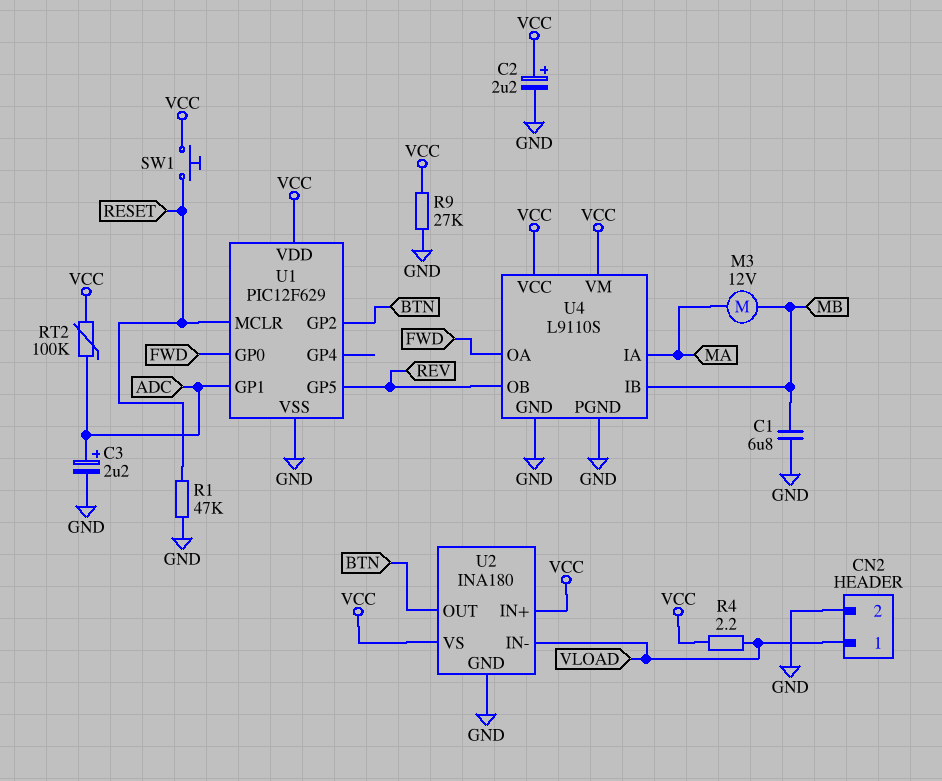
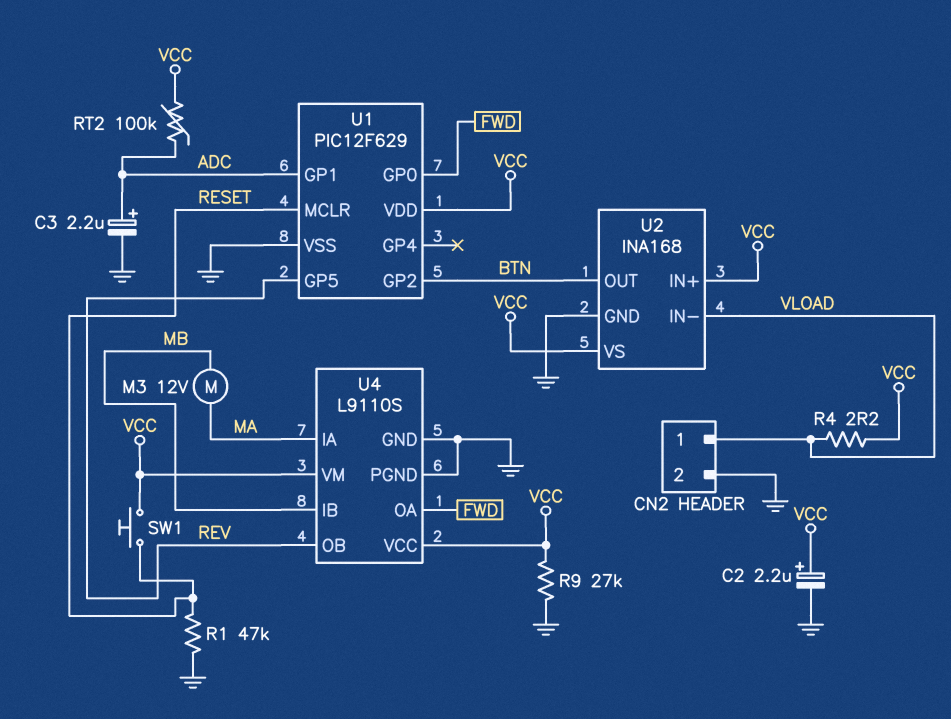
C1: 6.8uF (GND, MB) -> none
U2: INA180 -> INA168

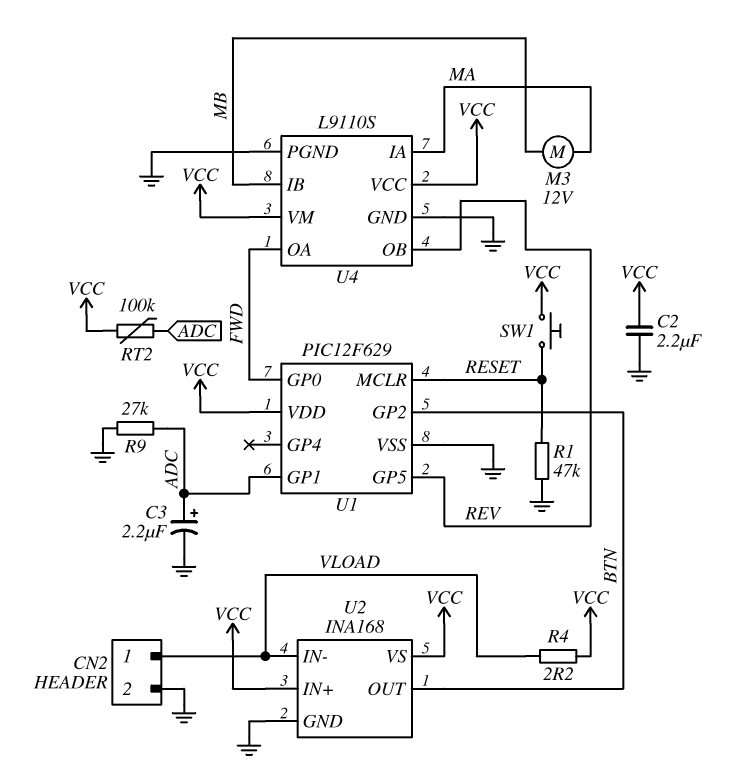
C2: 2.2uF (plus VCC, minus GND) -> 2.2uF (GND, VCC)
R9: 27k (GND, VCC) -> 27k (ADC, GND)

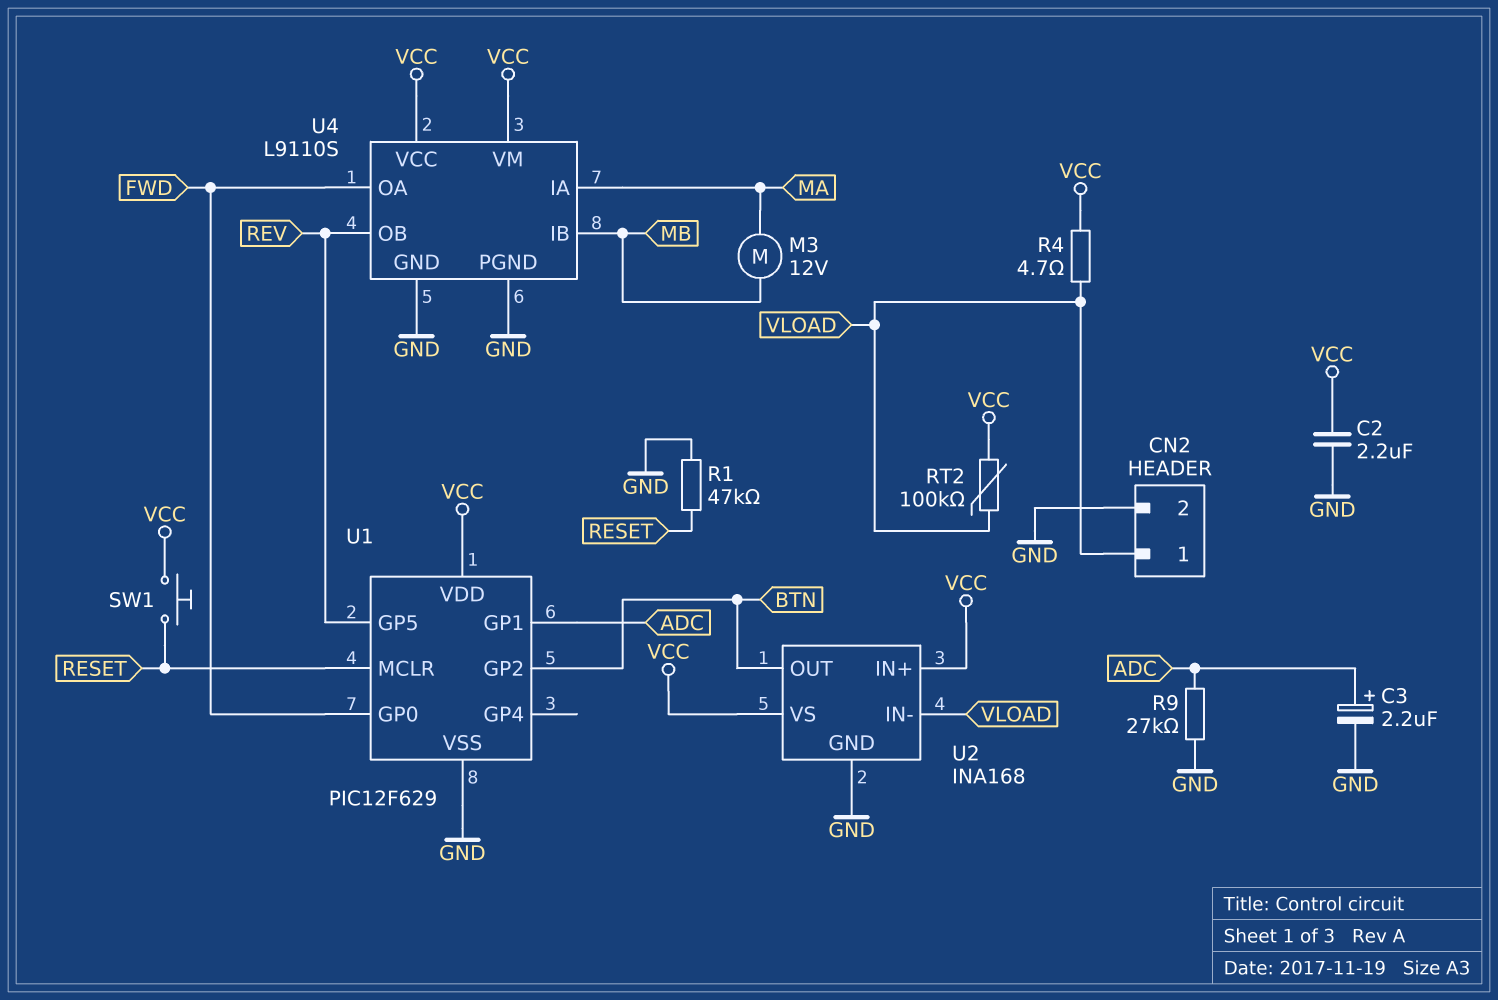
R4: 2.2 (VCC, VLOAD) -> 4.7 (VCC, VLOAD)
RT2: 100k (ADC, VCC) -> 100k (VCC, VLOAD)

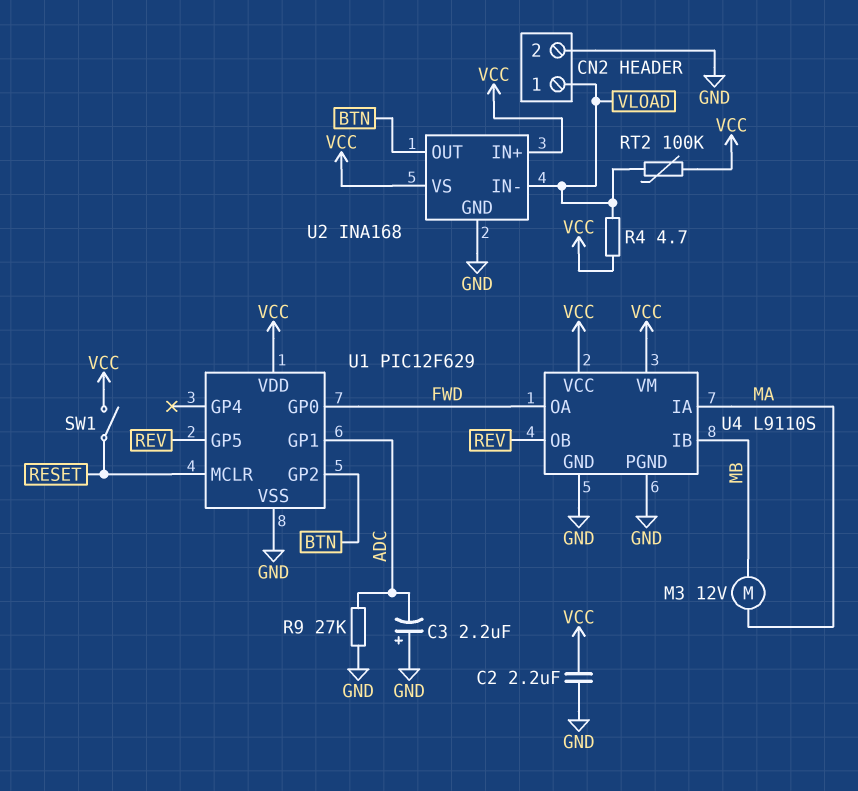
C3: 2.2uF (plus ADC, minus GND) -> 2.2uF (plus GND, minus ADC)
R1: 47k (GND, RESET) -> none
SW1: button (RESET, VCC) -> switch (RESET, VCC)

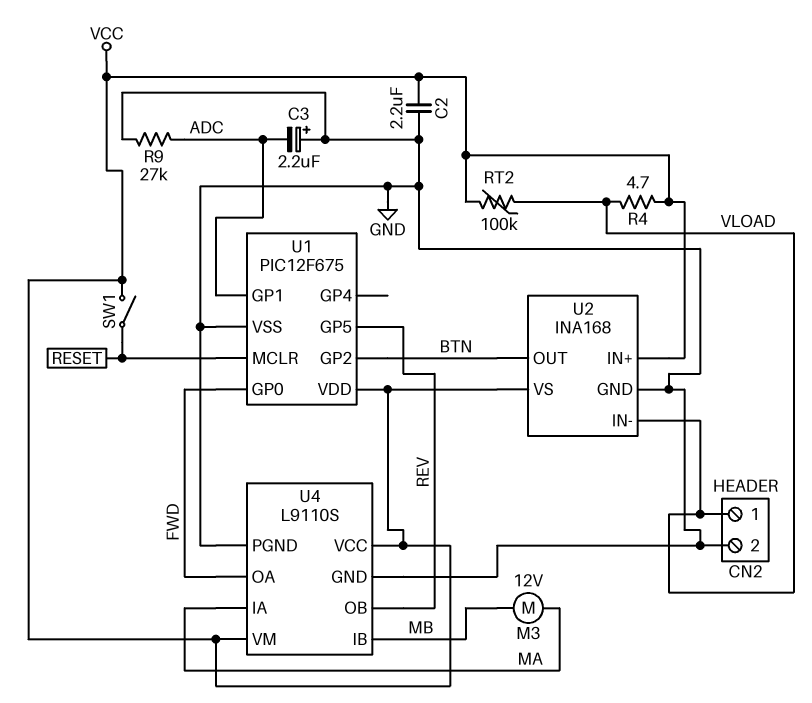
U1: PIC12F629 -> PIC12F675

